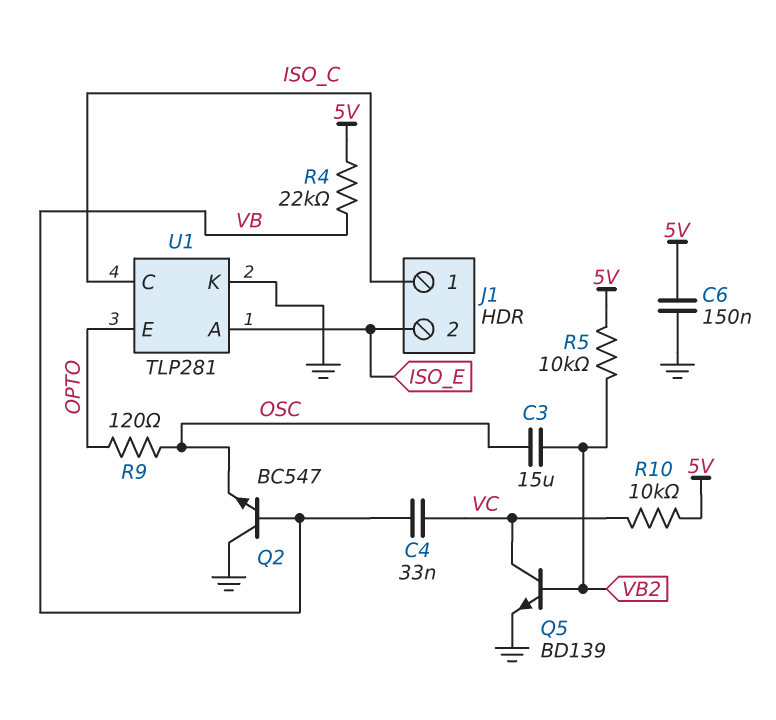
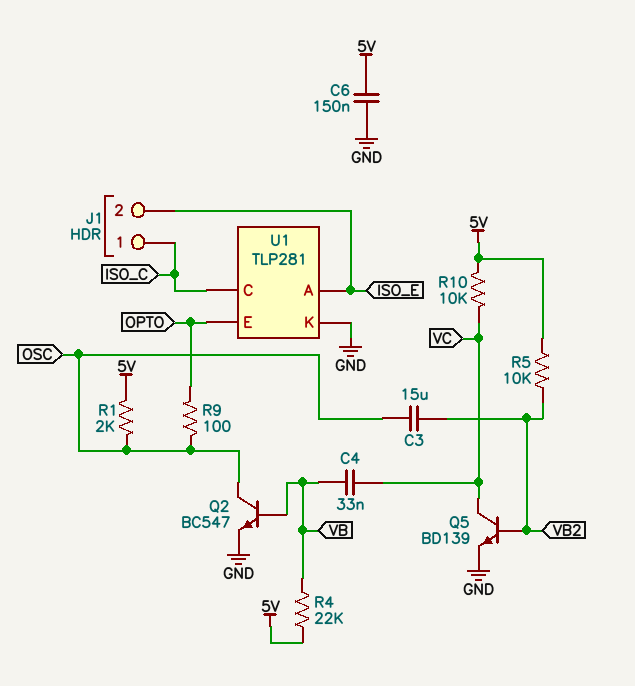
Q2: NPN BC547 (B VB, C GND, E OSC) -> NPN BC547 (B VB, C OSC, E GND)
R1: none -> 2k (5V, OSC)
R9: 120 (OPTO, OSC) -> 100 (OPTO, OSC)

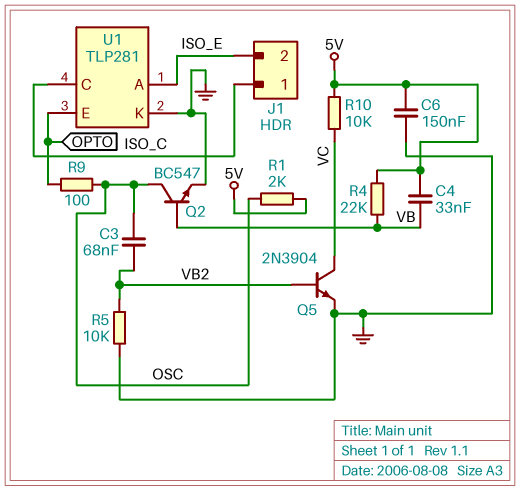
C3: 15uF (OSC, VB2) -> 68nF (OSC, VB2)
C4: 33nF (VB, VC) -> 33nF (5V, VB)
Q5: NPN BD139 (B VB2, C VC, E GND) -> NPN 2N3904 (B VB2, C VC, E GND)
R5: 10k (5V, VB2) -> 10k (GND, VB2)

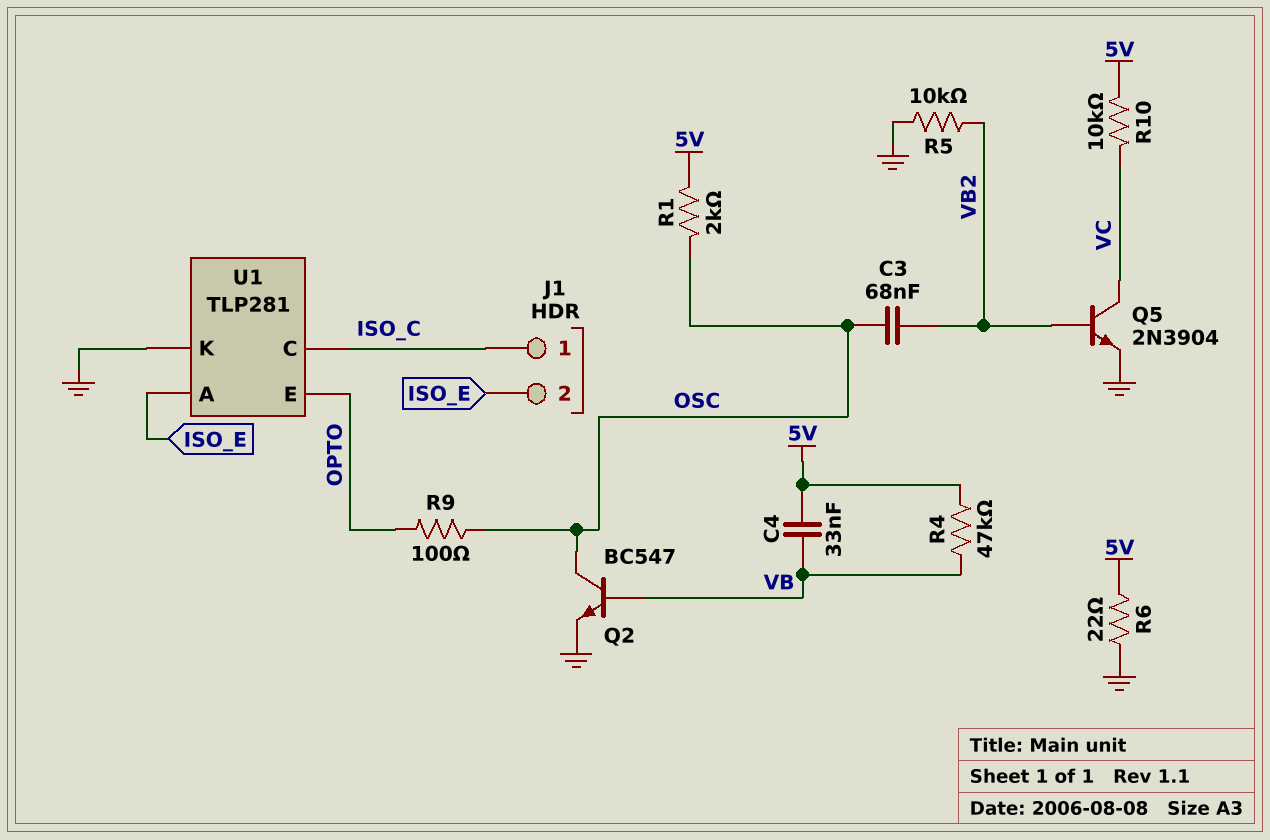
C6: 150nF (5V, GND) -> none
R4: 22k (5V, VB) -> 47k (5V, VB)
R6: none -> 22 (5V, GND)

